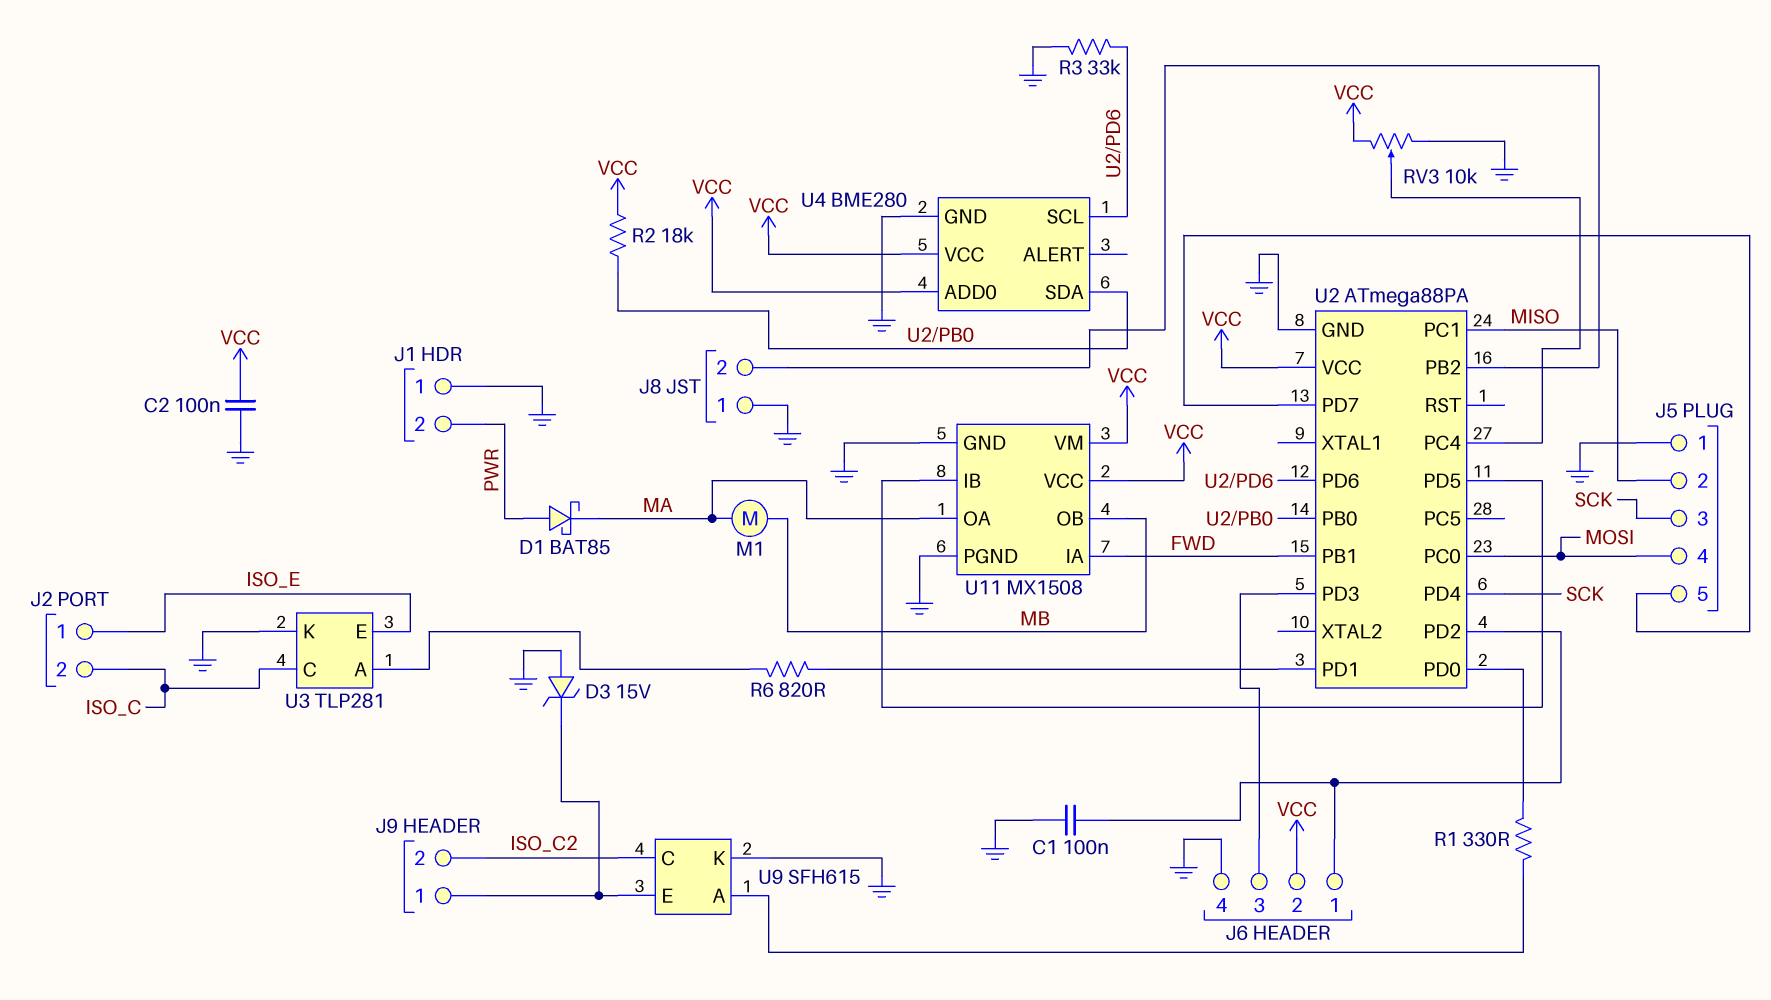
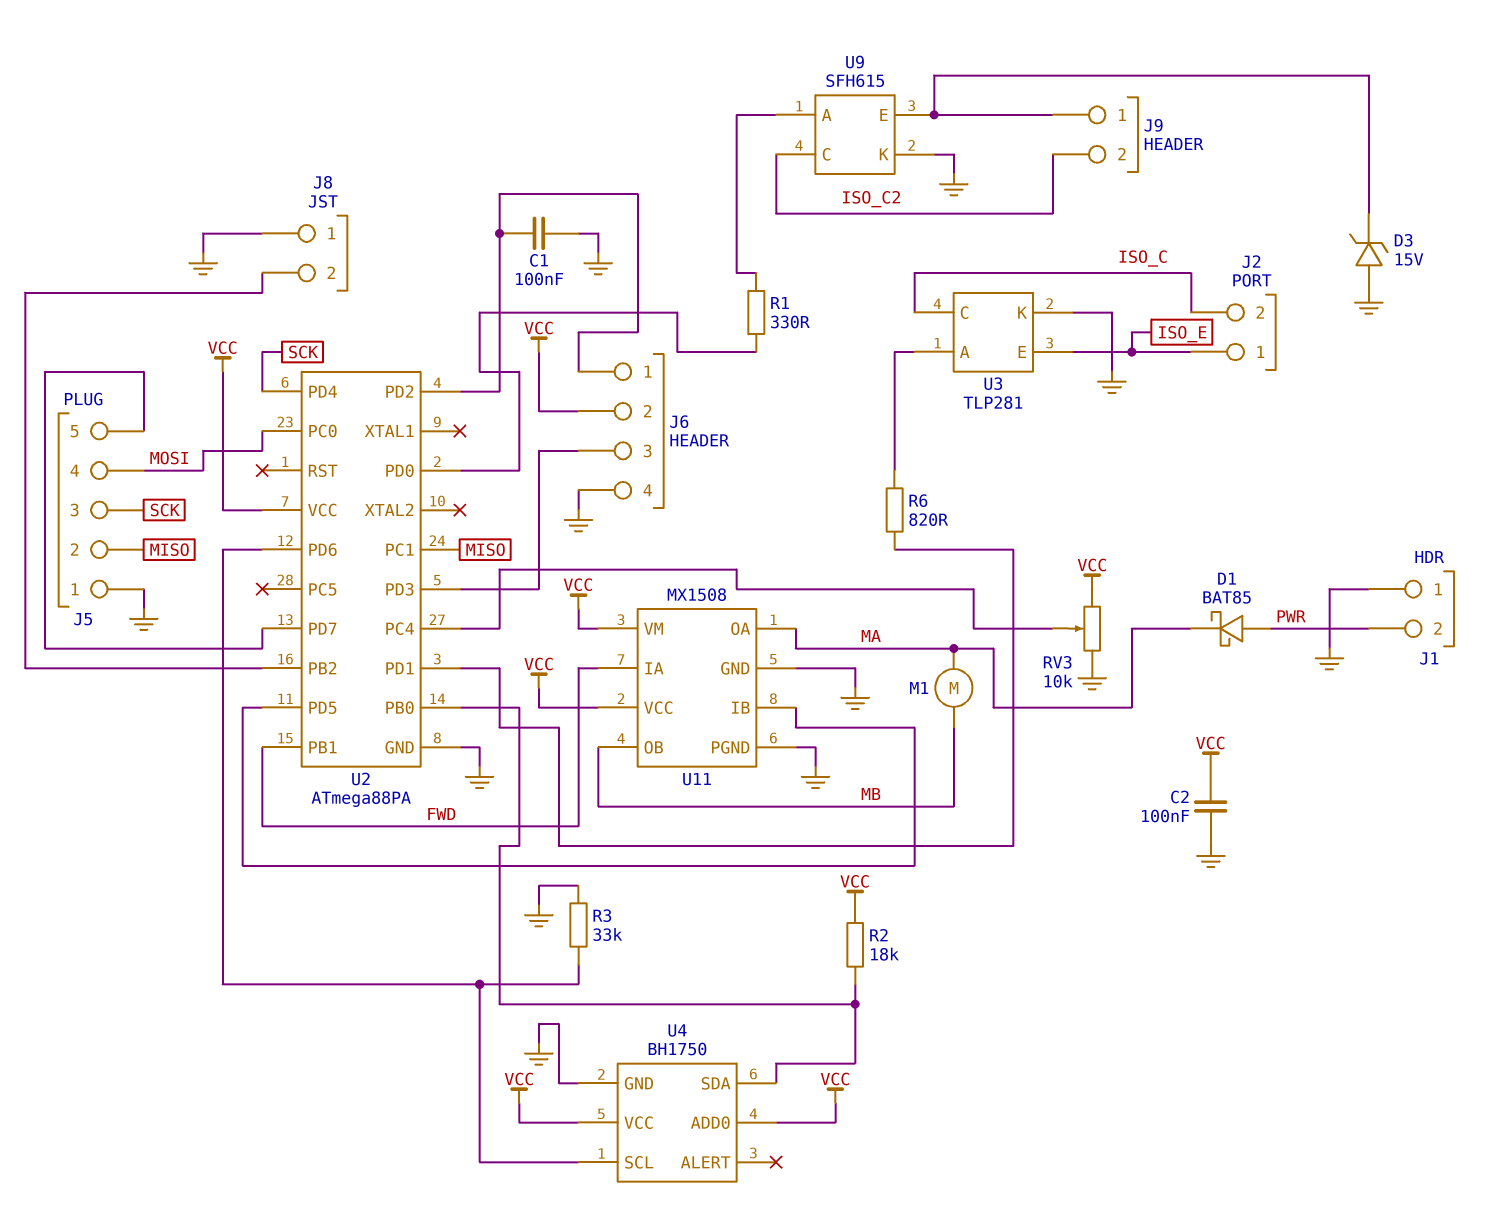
U4: BME280 -> BH1750

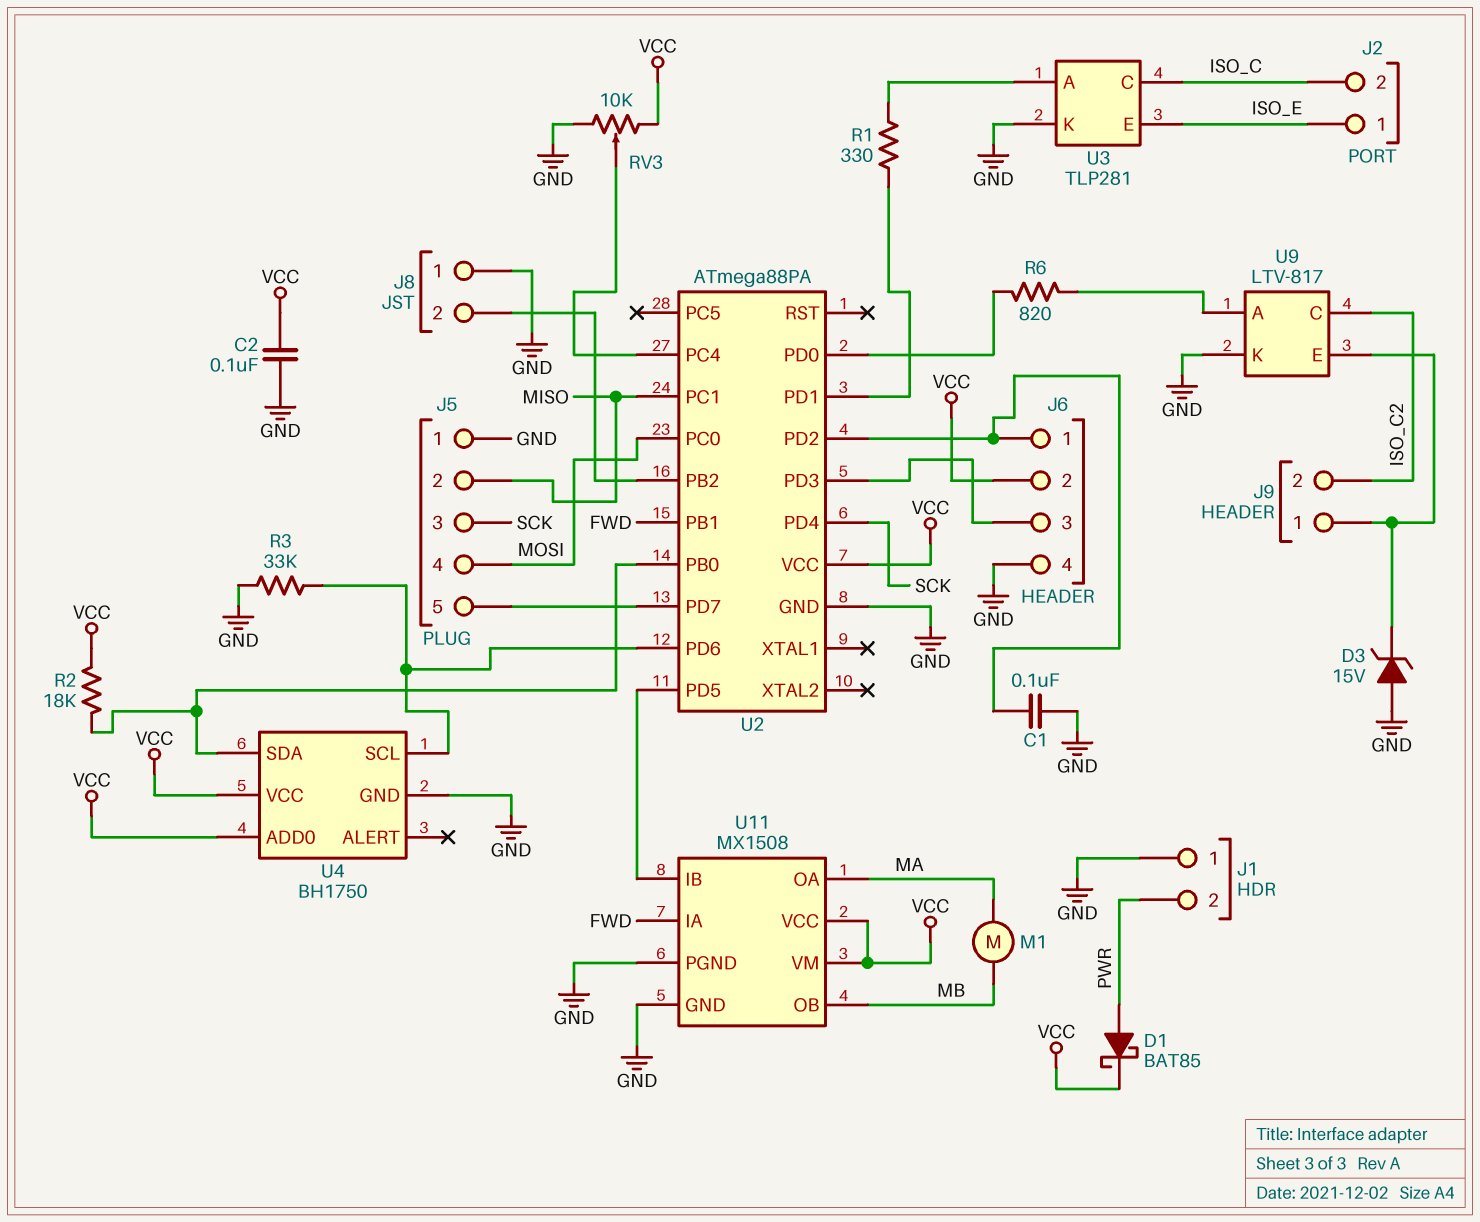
D1: schottky BAT85 (A PWR, K MA) -> schottky BAT85 (A PWR, K VCC)
R1: 330 (U2/PD0, U9/A) -> 330 (U2/PD1, U3/A)
R6: 820 (U2/PD1, U3/A) -> 820 (U2/PD0, U9/A)
U9: SFH615 -> LTV-817

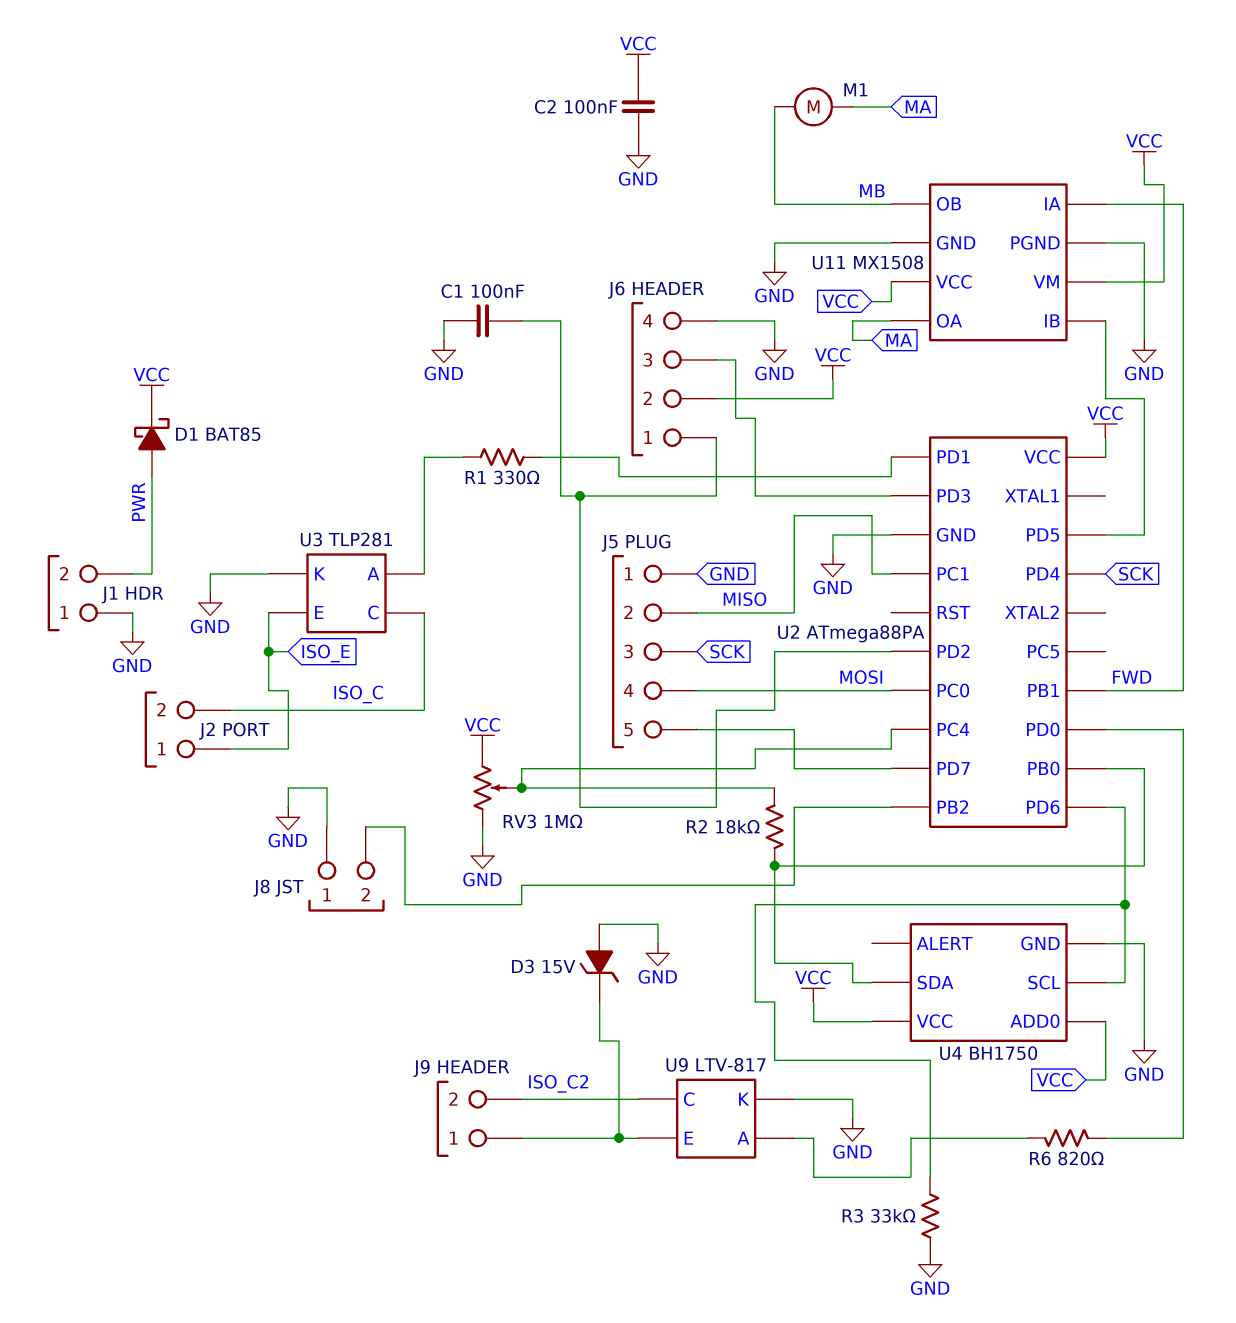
R2: 18k (U2/PB0, VCC) -> 18k (U2/PB0, U2/PC4)
RV3: 10k (GND, VCC, wiper U2/PC4) -> 1M (GND, VCC, wiper U2/PC4)

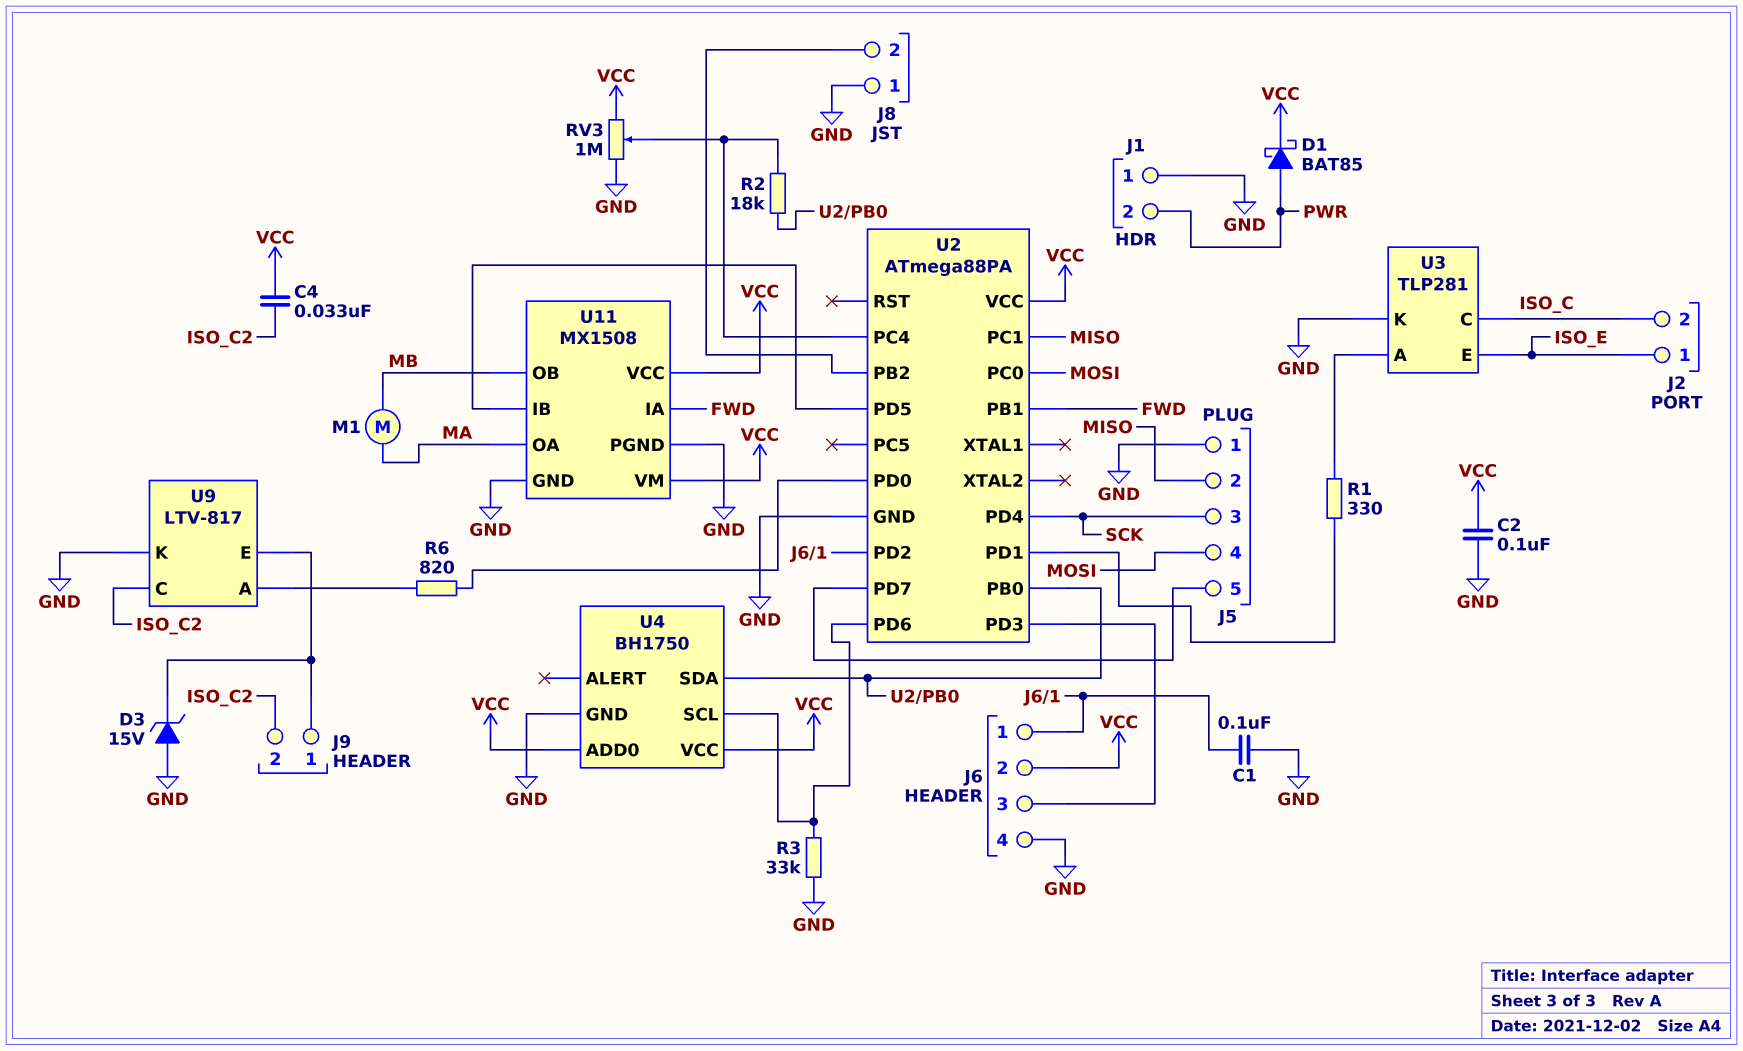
C4: none -> 33nF (ISO_C2, VCC)

